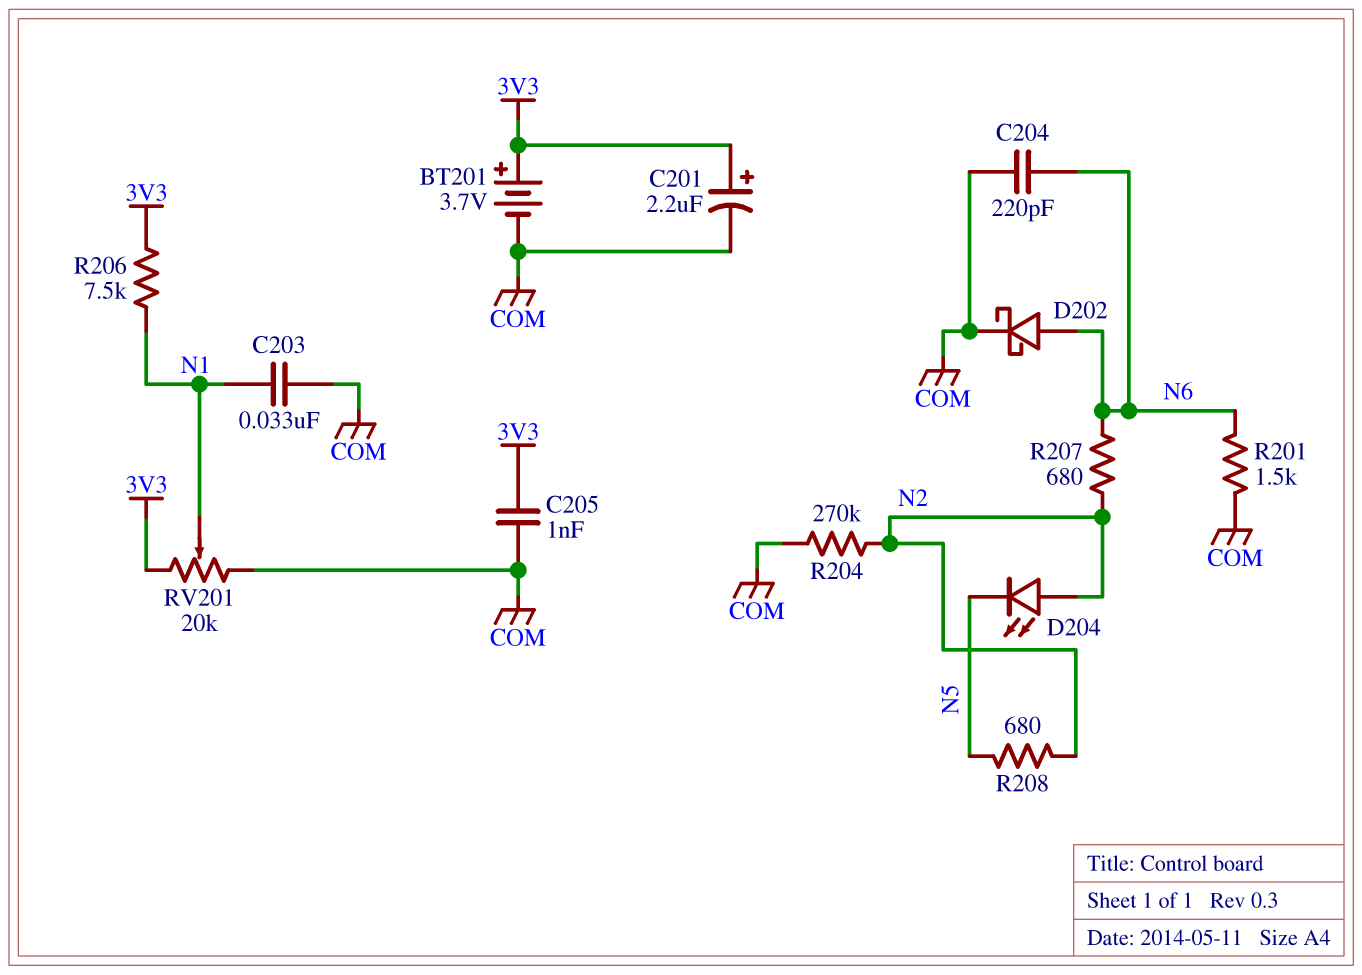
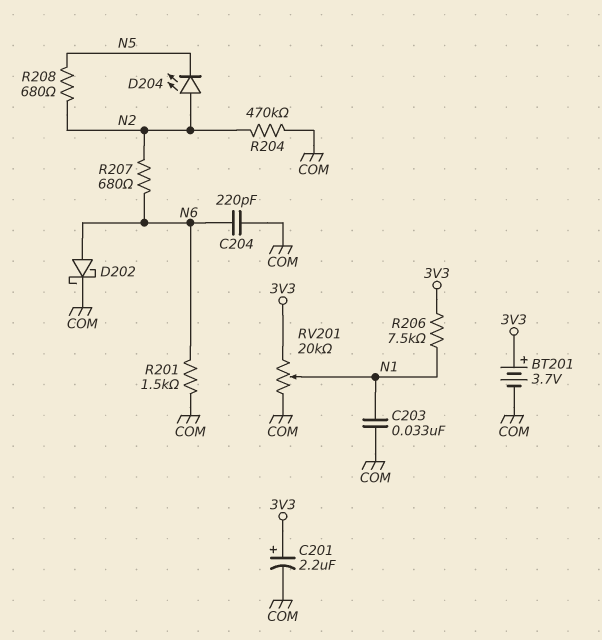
C205: 1nF (3V3, COM) -> none
R204: 270k (COM, N2) -> 470k (COM, N2)

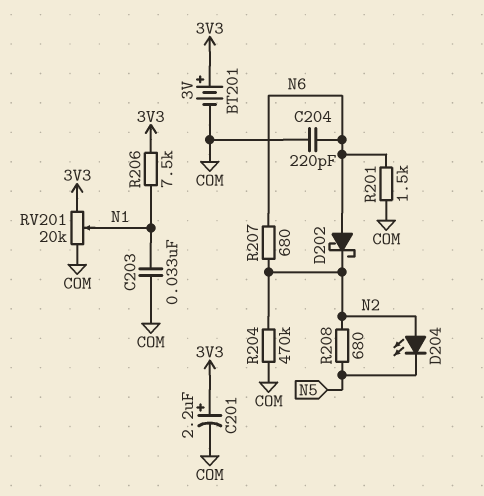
BT201: 3.7V (plus 3V3, minus COM) -> 3V (plus 3V3, minus COM)
D202: schottky (A N6, K COM) -> schottky (A N6, K N2)

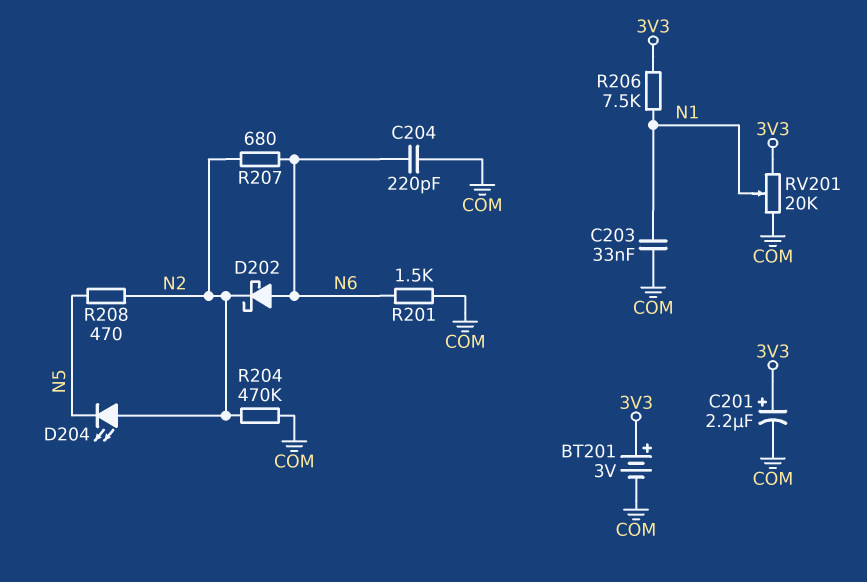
R208: 680 (N2, N5) -> 470 (N2, N5)

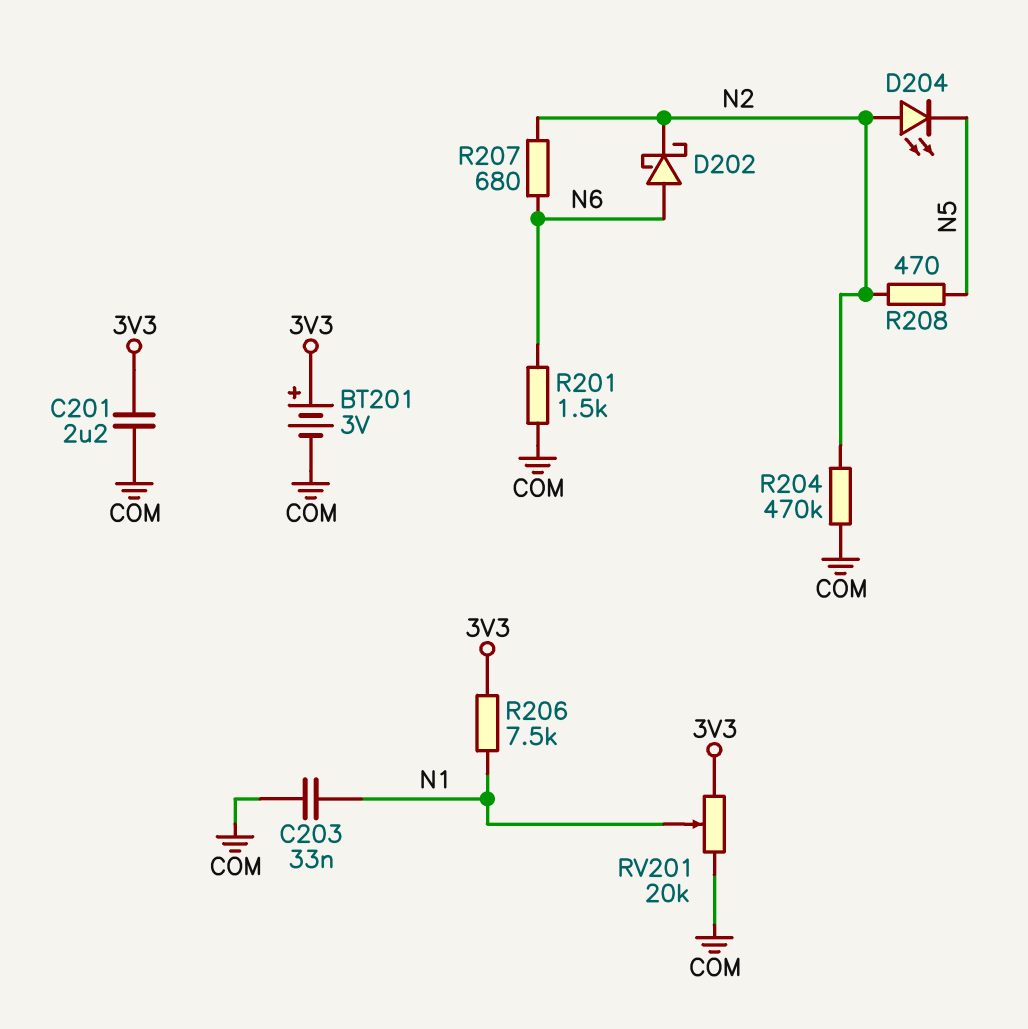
C201: 2.2uF (plus 3V3, minus COM) -> 2.2uF (3V3, COM)
C204: 220pF (COM, N6) -> none

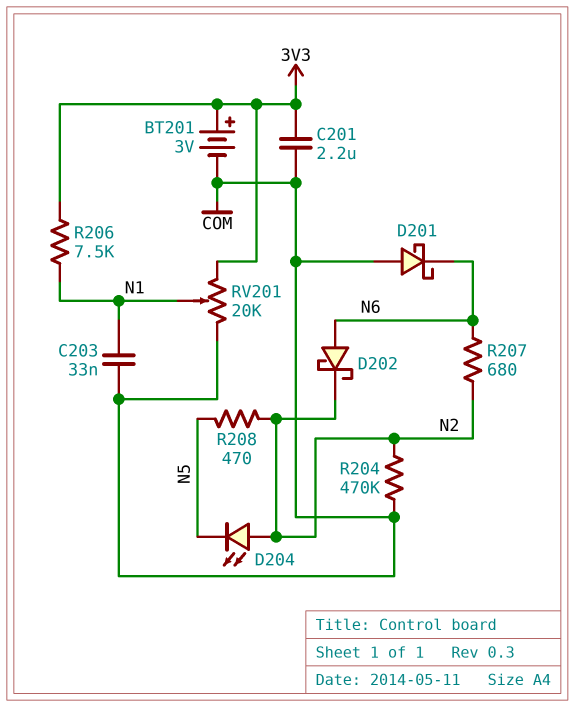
D201: none -> schottky (A COM, K N6)
R201: 1.5k (COM, N6) -> none

